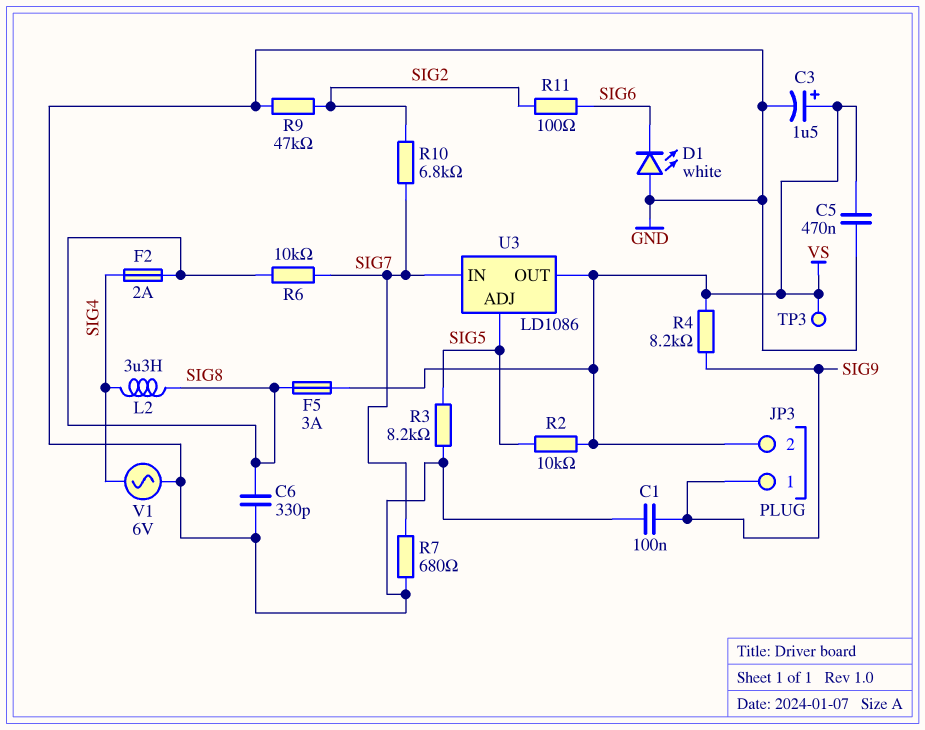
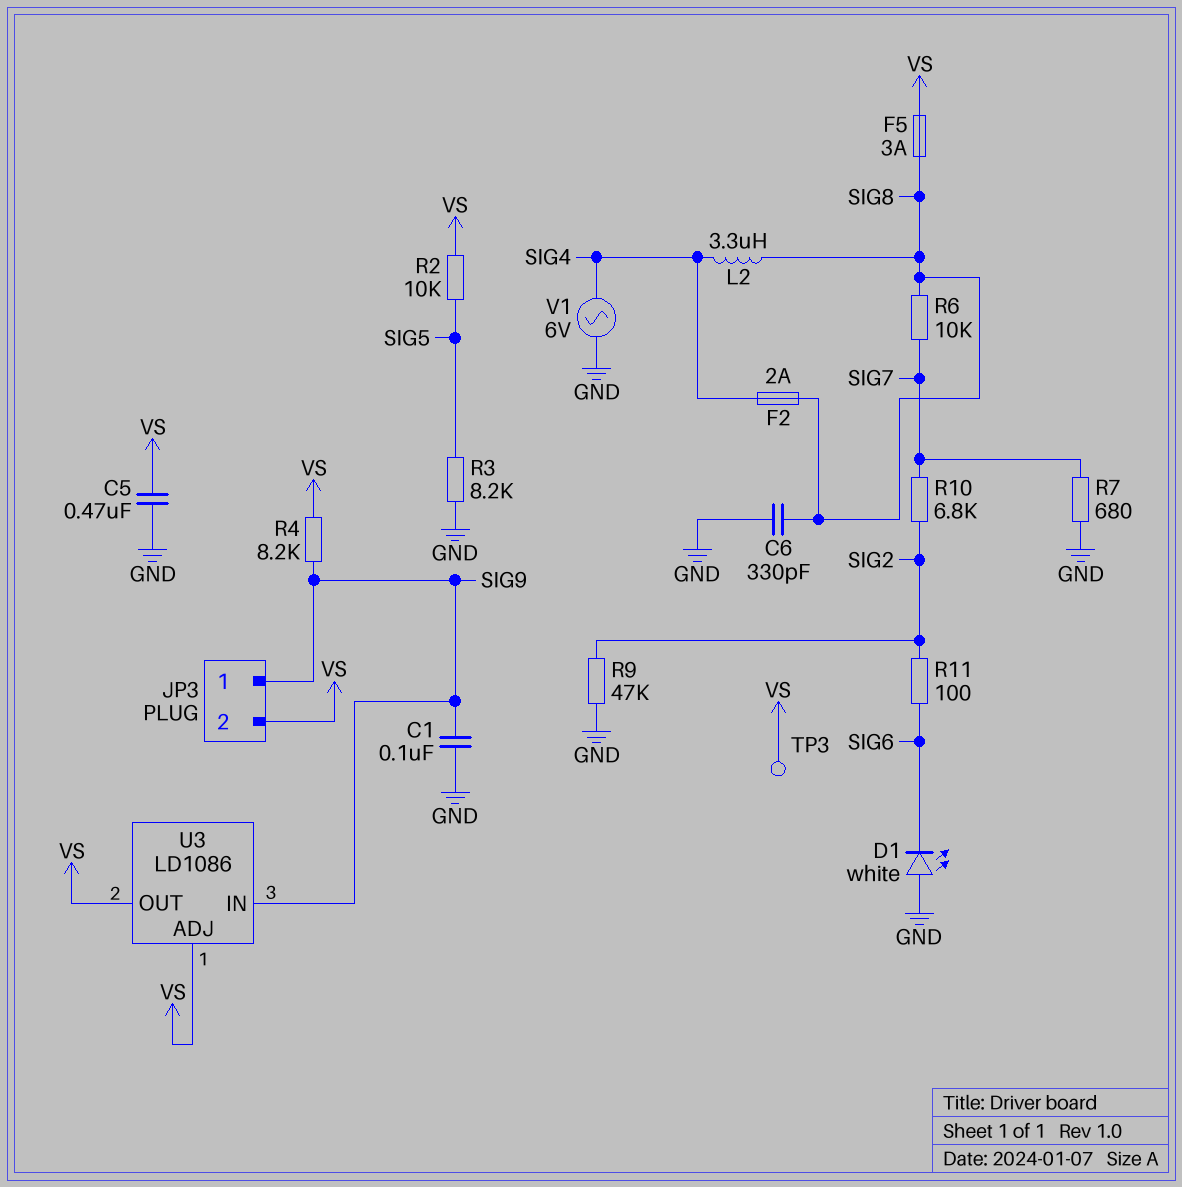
C3: 1.5uF (plus VS, minus GND) -> none
U3 pin ADJ: SIG5 -> VS
U3 pin IN: SIG7 -> SIG9

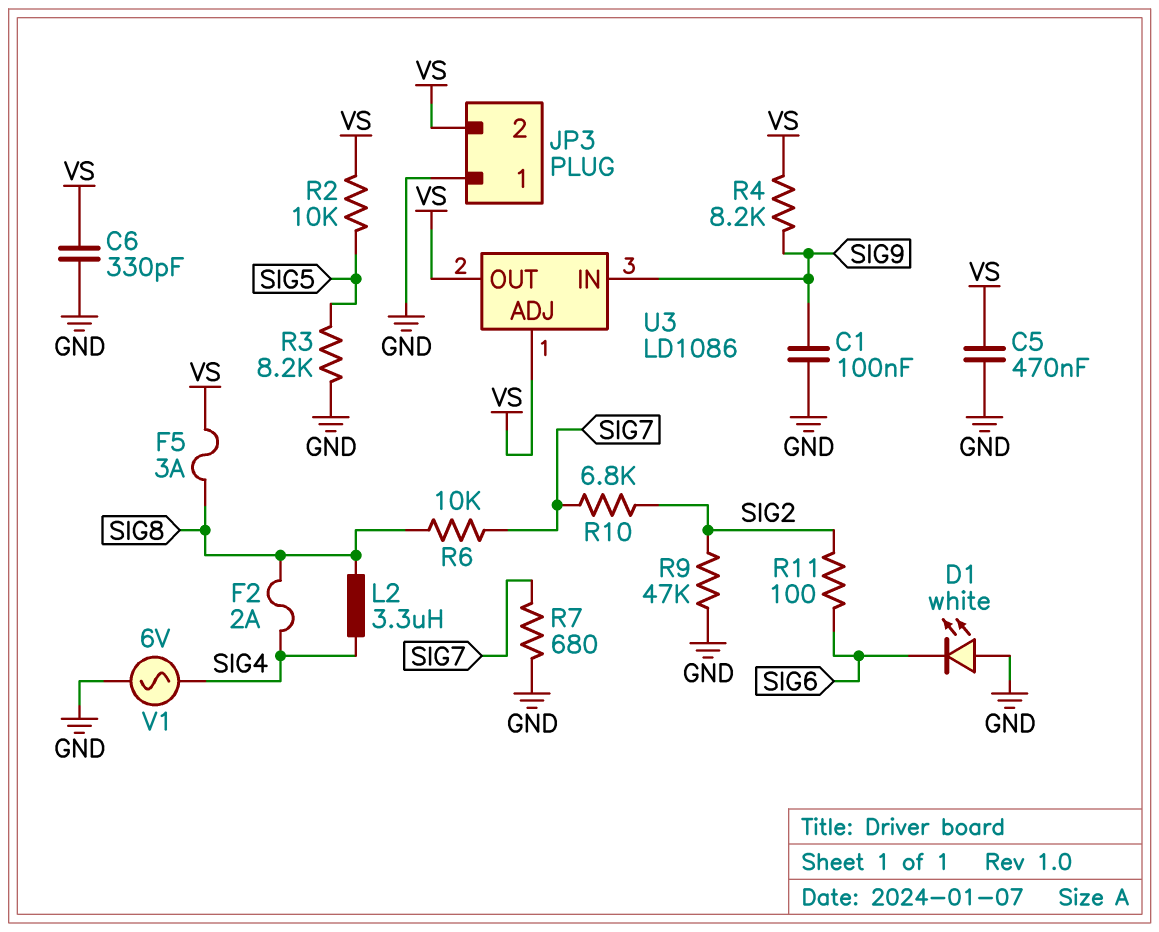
C6: 330pF (GND, SIG8) -> 330pF (GND, VS)
JP3 pin 1: SIG9 -> GND
TP3: test point (VS) -> none

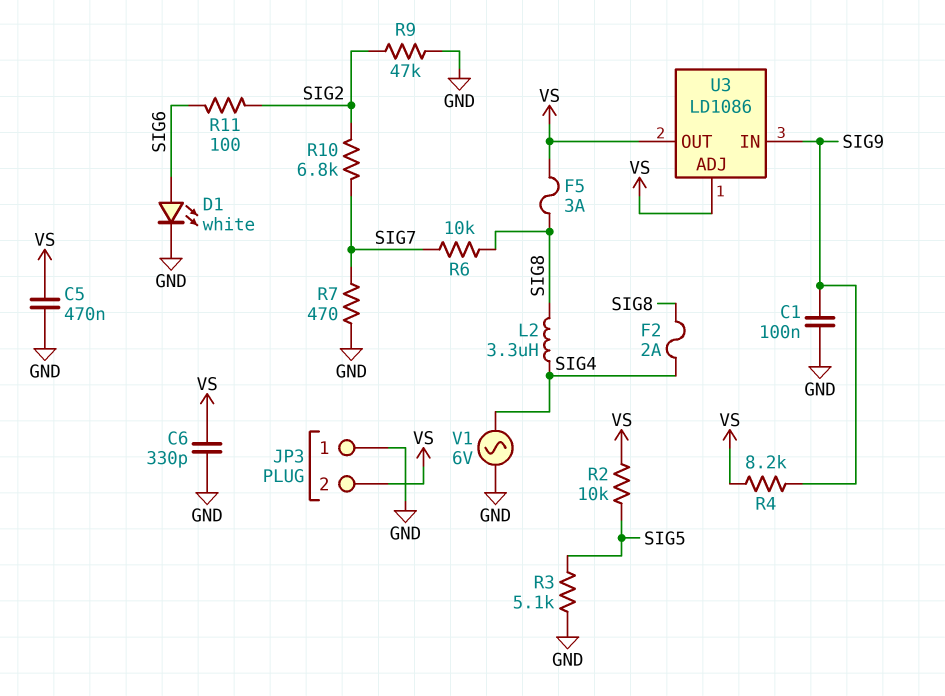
D1: LED white (A GND, K SIG6) -> LED white (A SIG6, K GND)
R3: 8.2k (GND, SIG5) -> 5.1k (GND, SIG5)
R7: 680 (GND, SIG7) -> 470 (GND, SIG7)

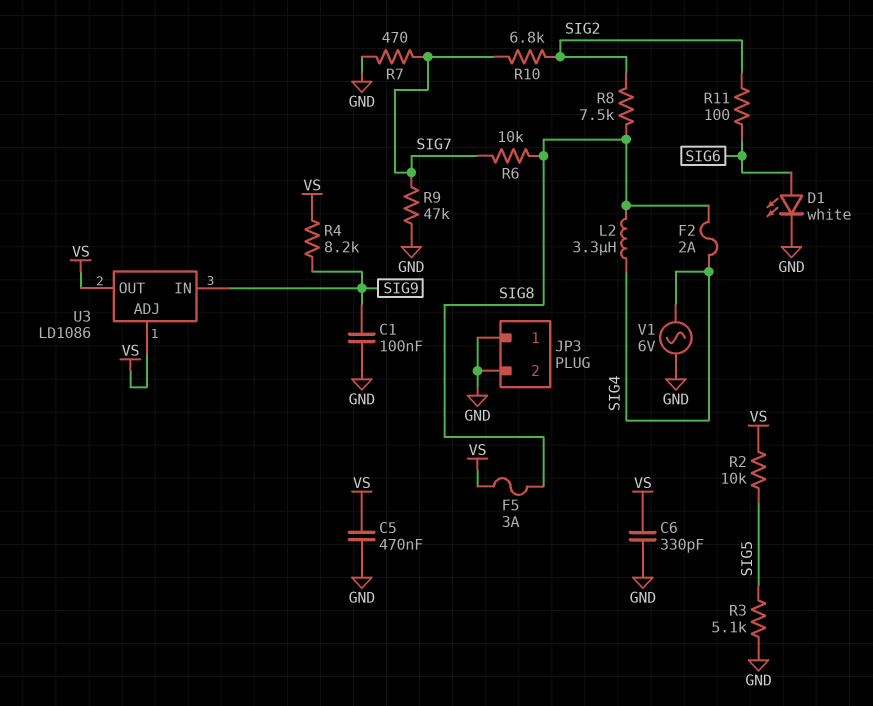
JP3 pin 2: VS -> GND
R8: none -> 7.5k (SIG2, SIG8)
R9: 47k (GND, SIG2) -> 47k (GND, SIG7)

